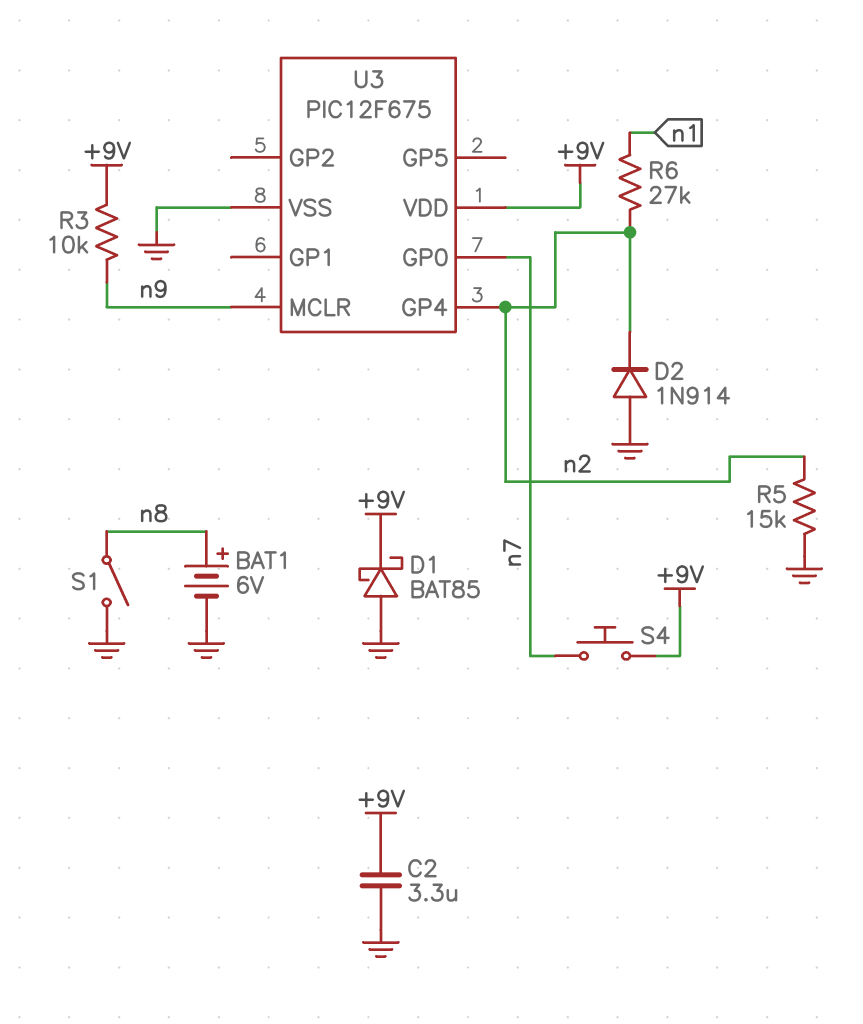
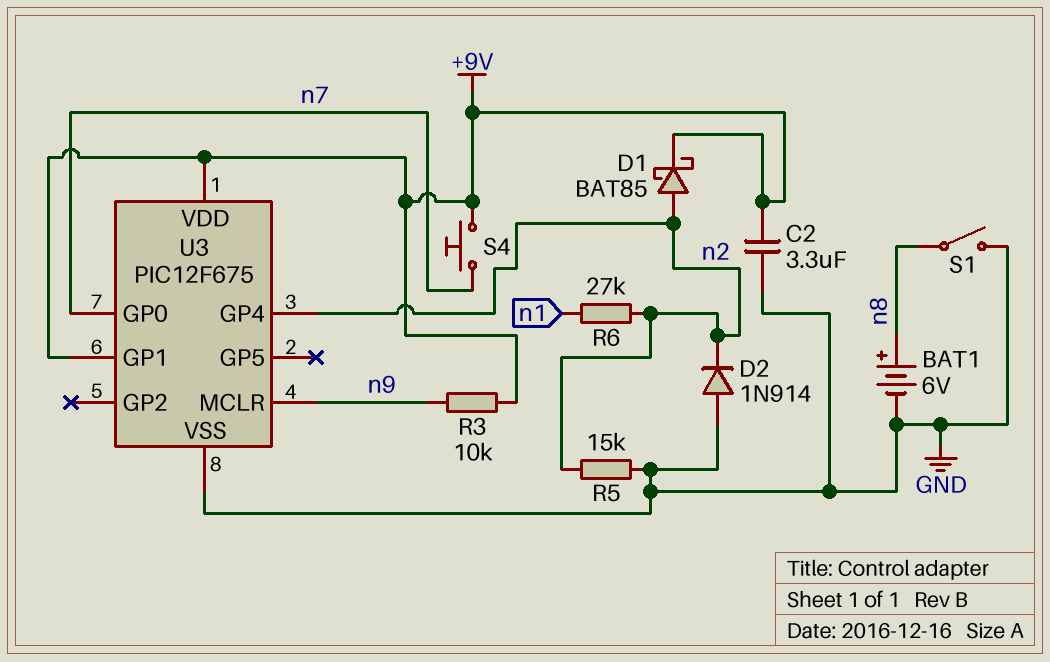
D1: schottky BAT85 (A GND, K +9V) -> schottky BAT85 (A n2, K +9V)
U3 pin GP1: none -> +9V

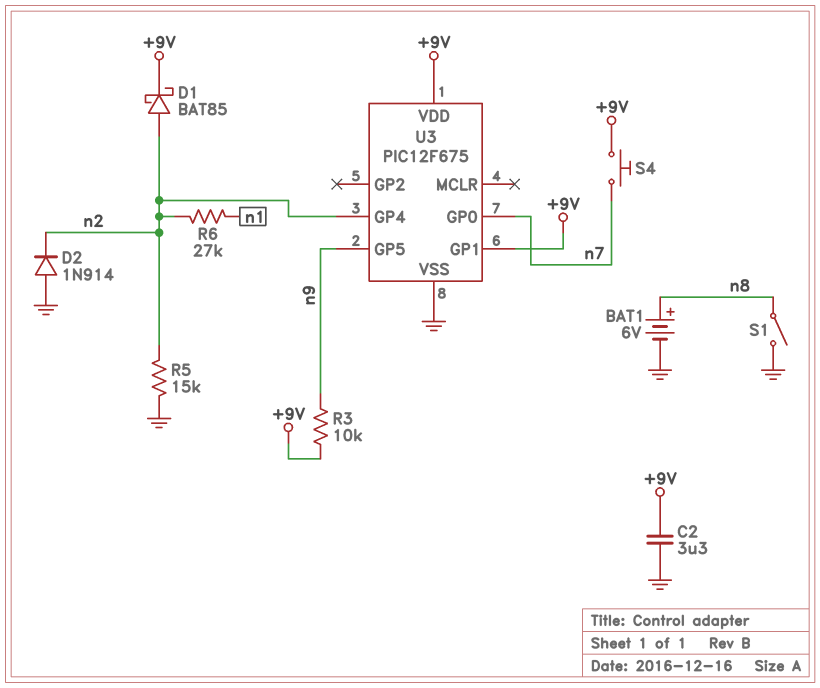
U3 pin GP5: none -> n9
U3 pin MCLR: n9 -> none

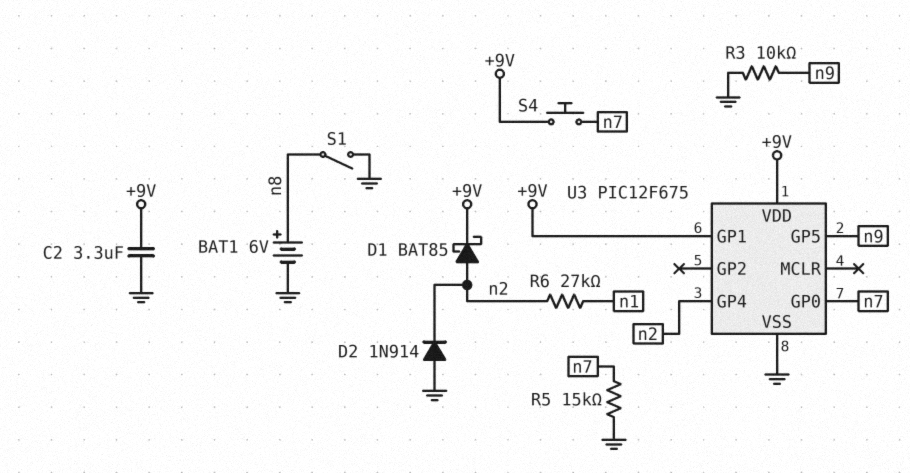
R3: 10k (+9V, n9) -> 10k (GND, n9)
R5: 15k (GND, n2) -> 15k (GND, n7)

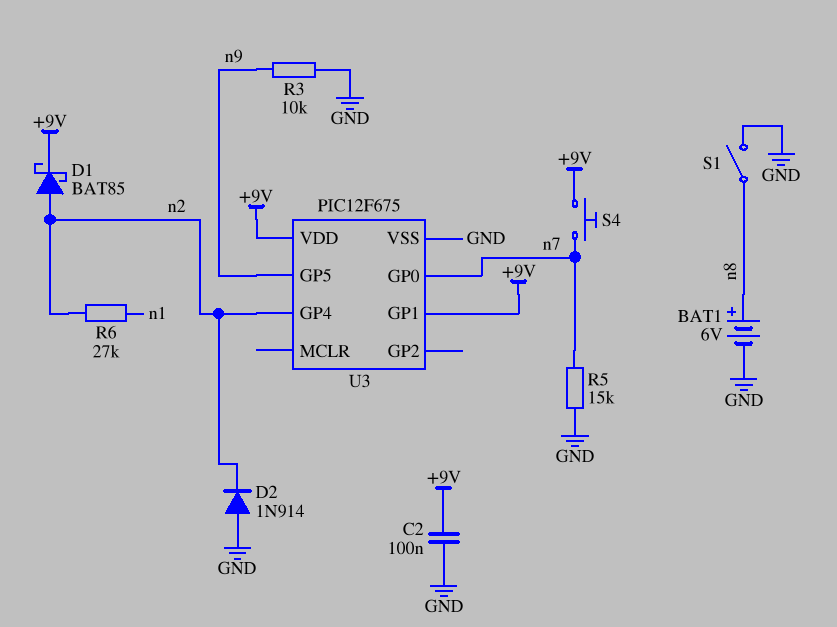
C2: 3.3uF (+9V, GND) -> 100nF (+9V, GND)

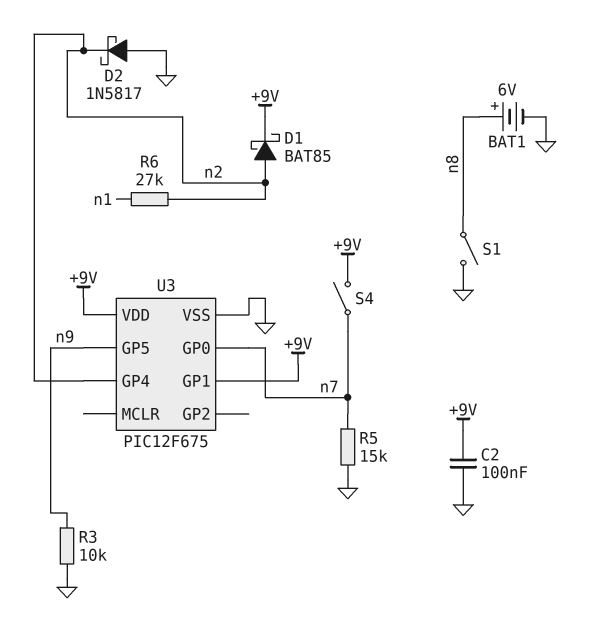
D2: diode 1N914 (A GND, K n2) -> schottky 1N5817 (A GND, K n2)
S4: button (+9V, n7) -> switch (+9V, n7)

